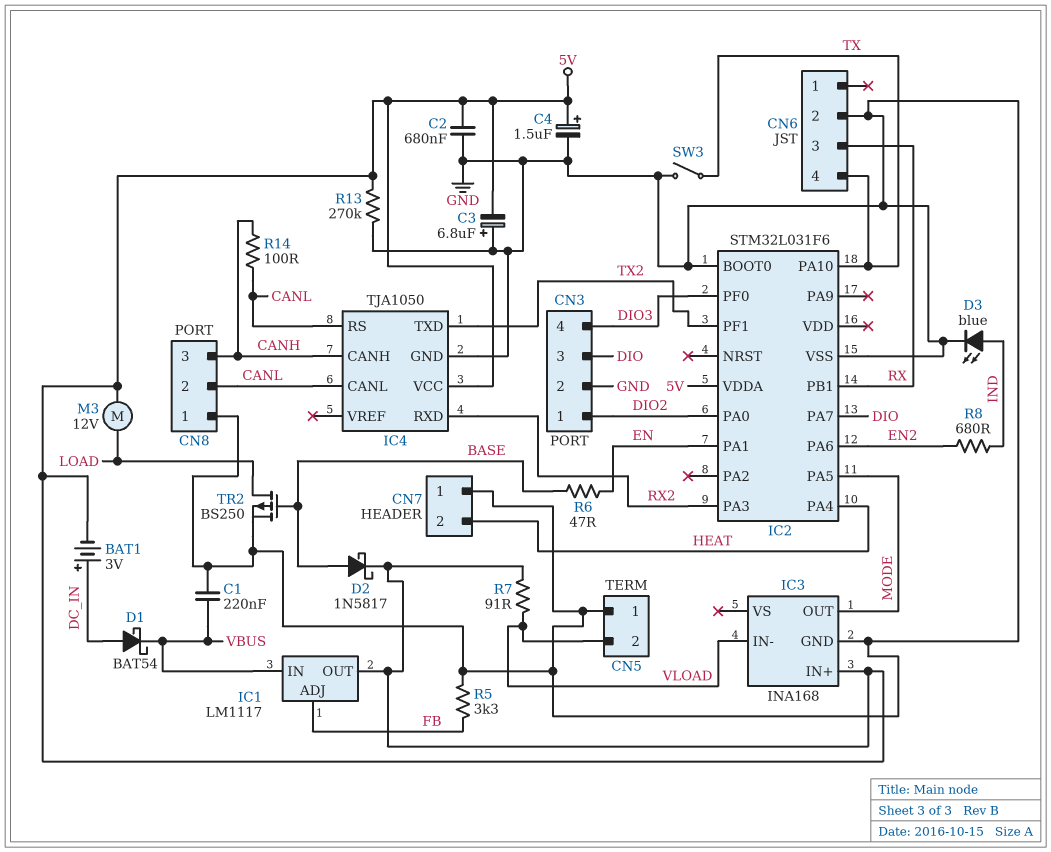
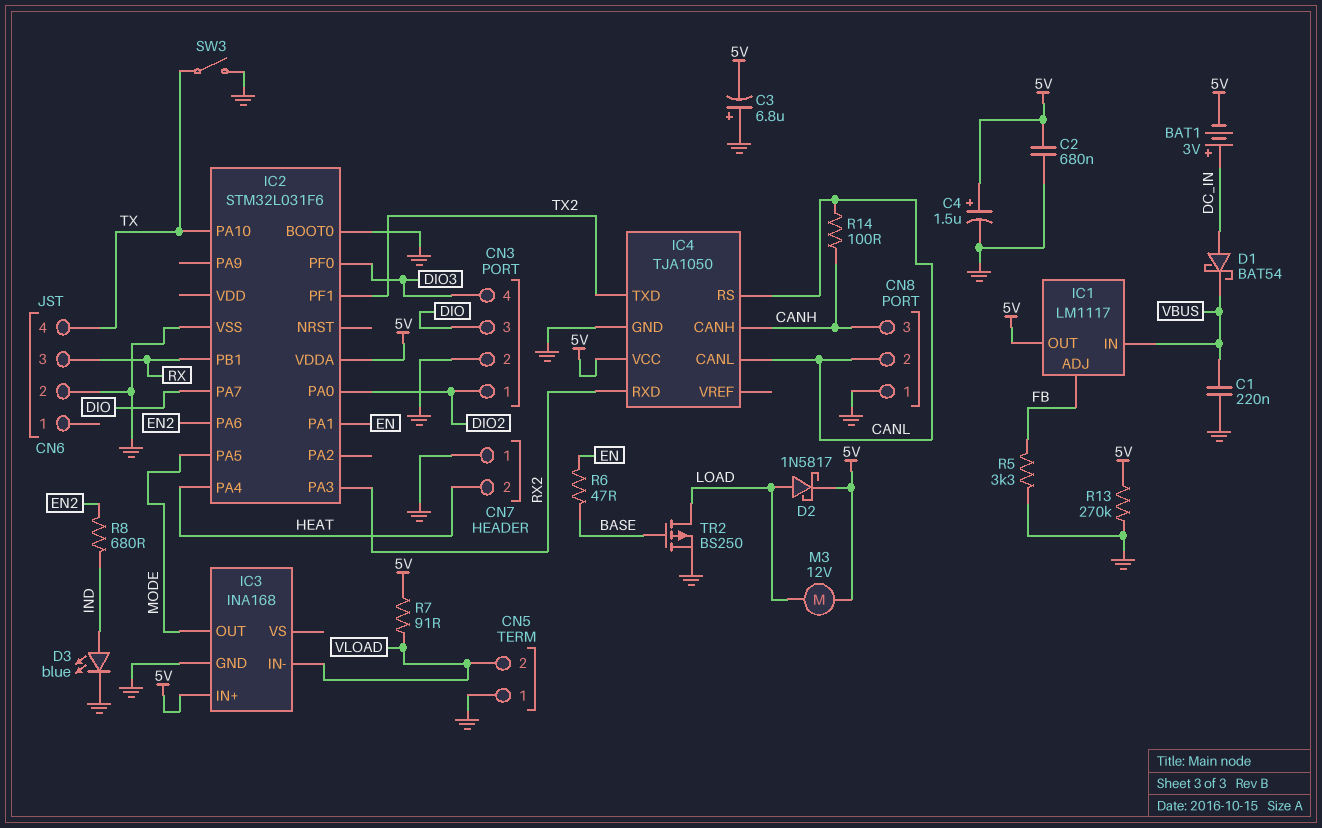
D2: schottky 1N5817 (A BASE, K 5V) -> schottky 1N5817 (A LOAD, K 5V)

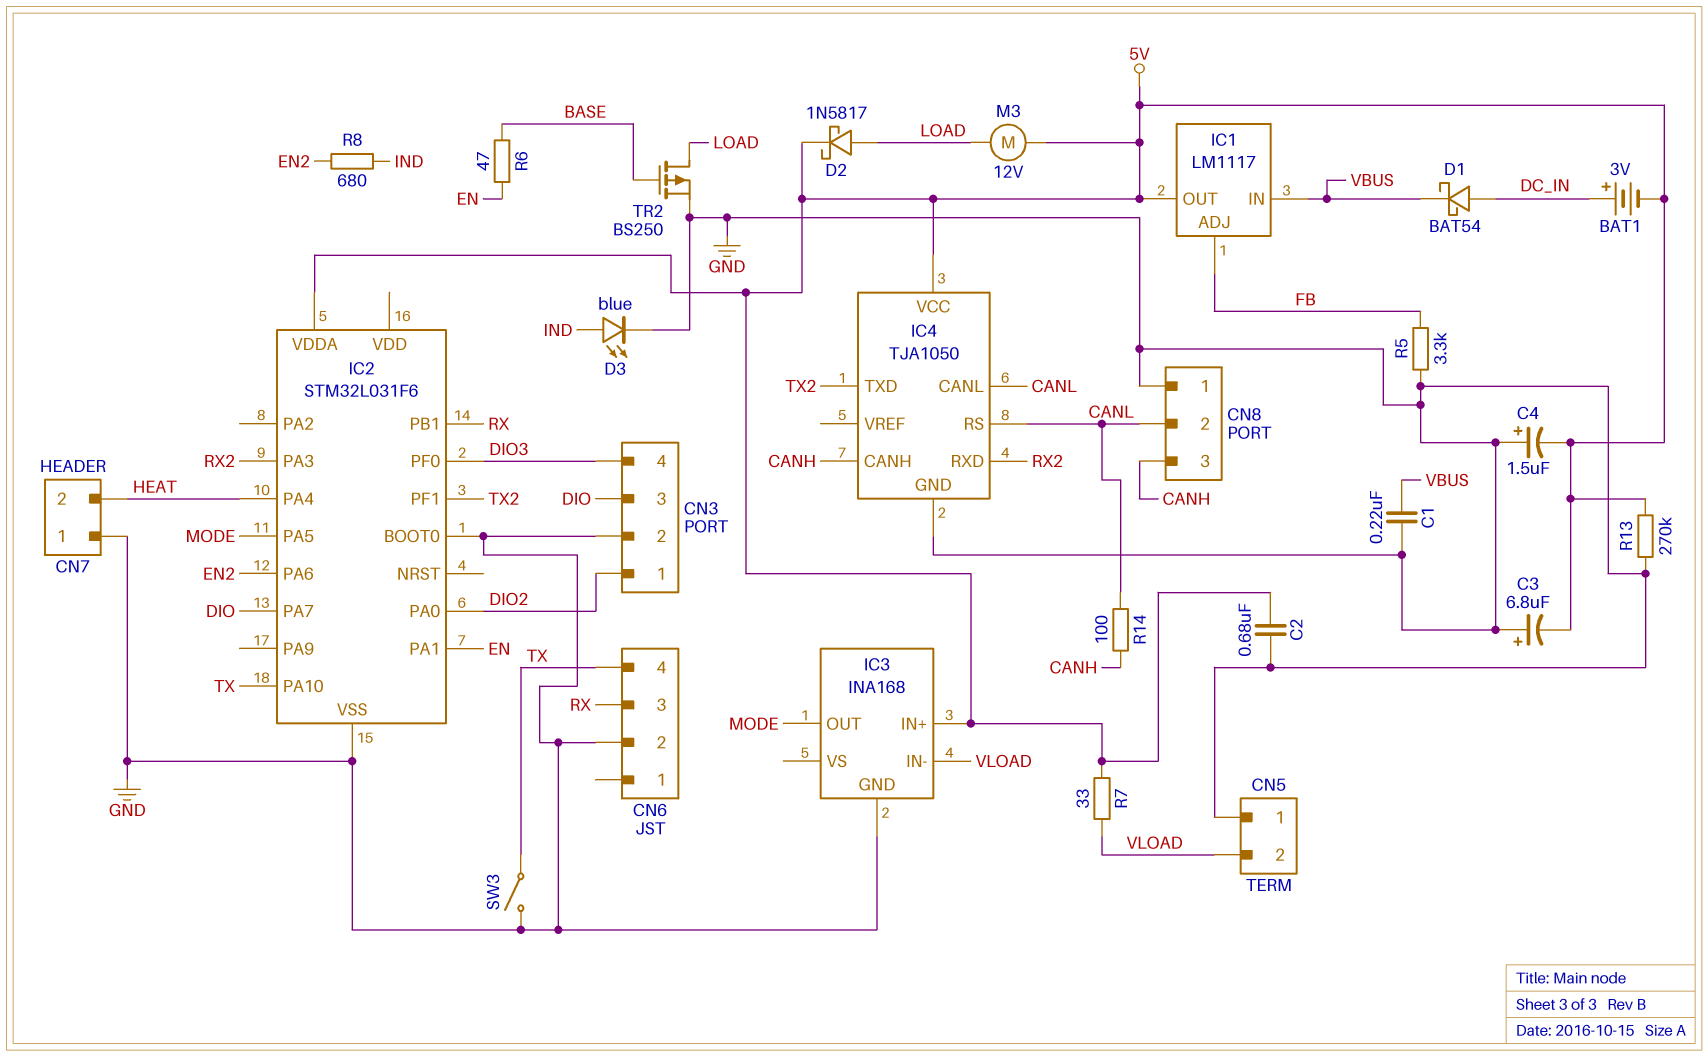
C4: 1.5uF (plus 5V, minus GND) -> 1.5uF (plus GND, minus 5V)
R7: 91 (5V, VLOAD) -> 33 (5V, VLOAD)

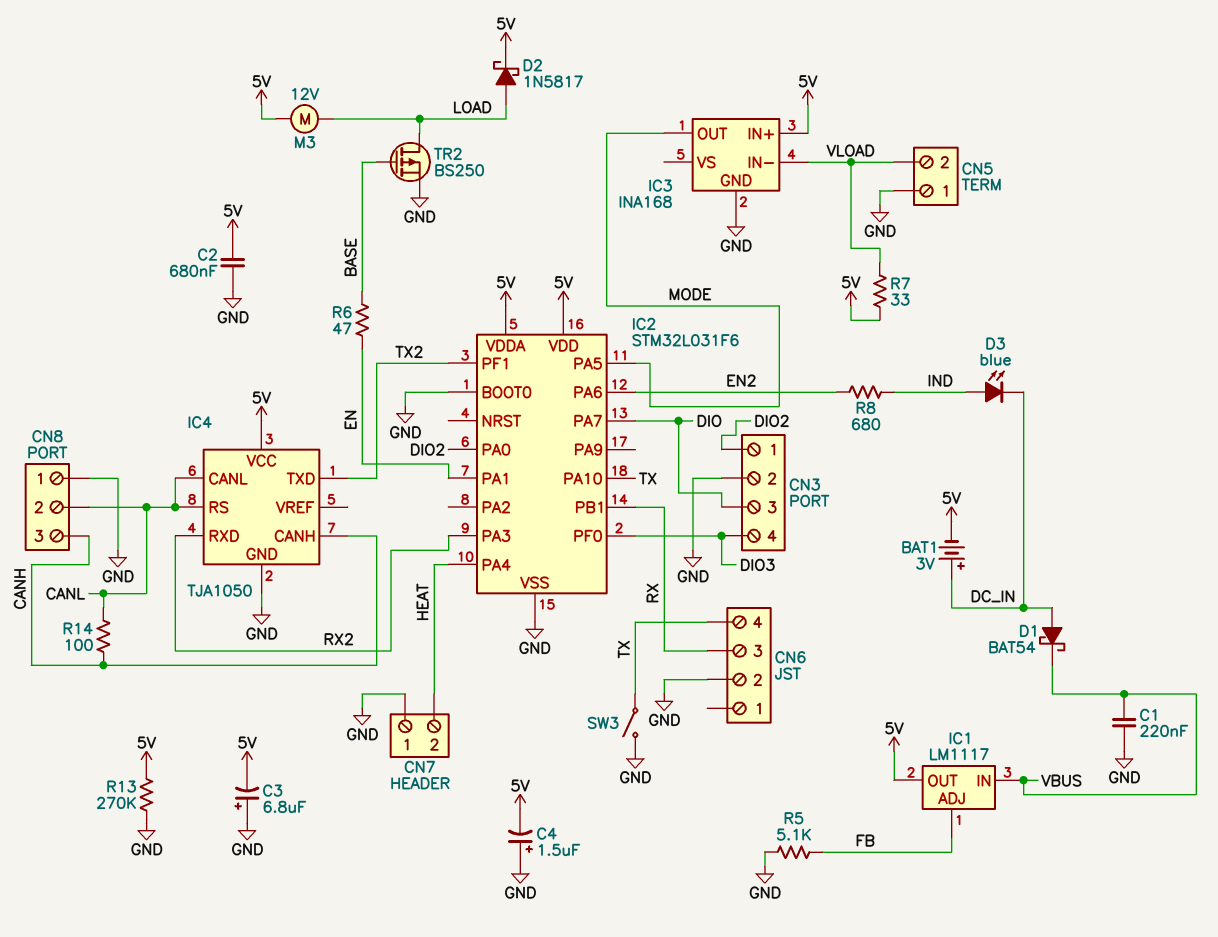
D3: LED blue (A IND, K GND) -> LED blue (A IND, K DC_IN)
IC2 pin VDD: none -> 5V
R5: 3.3k (FB, GND) -> 5.1k (FB, GND)

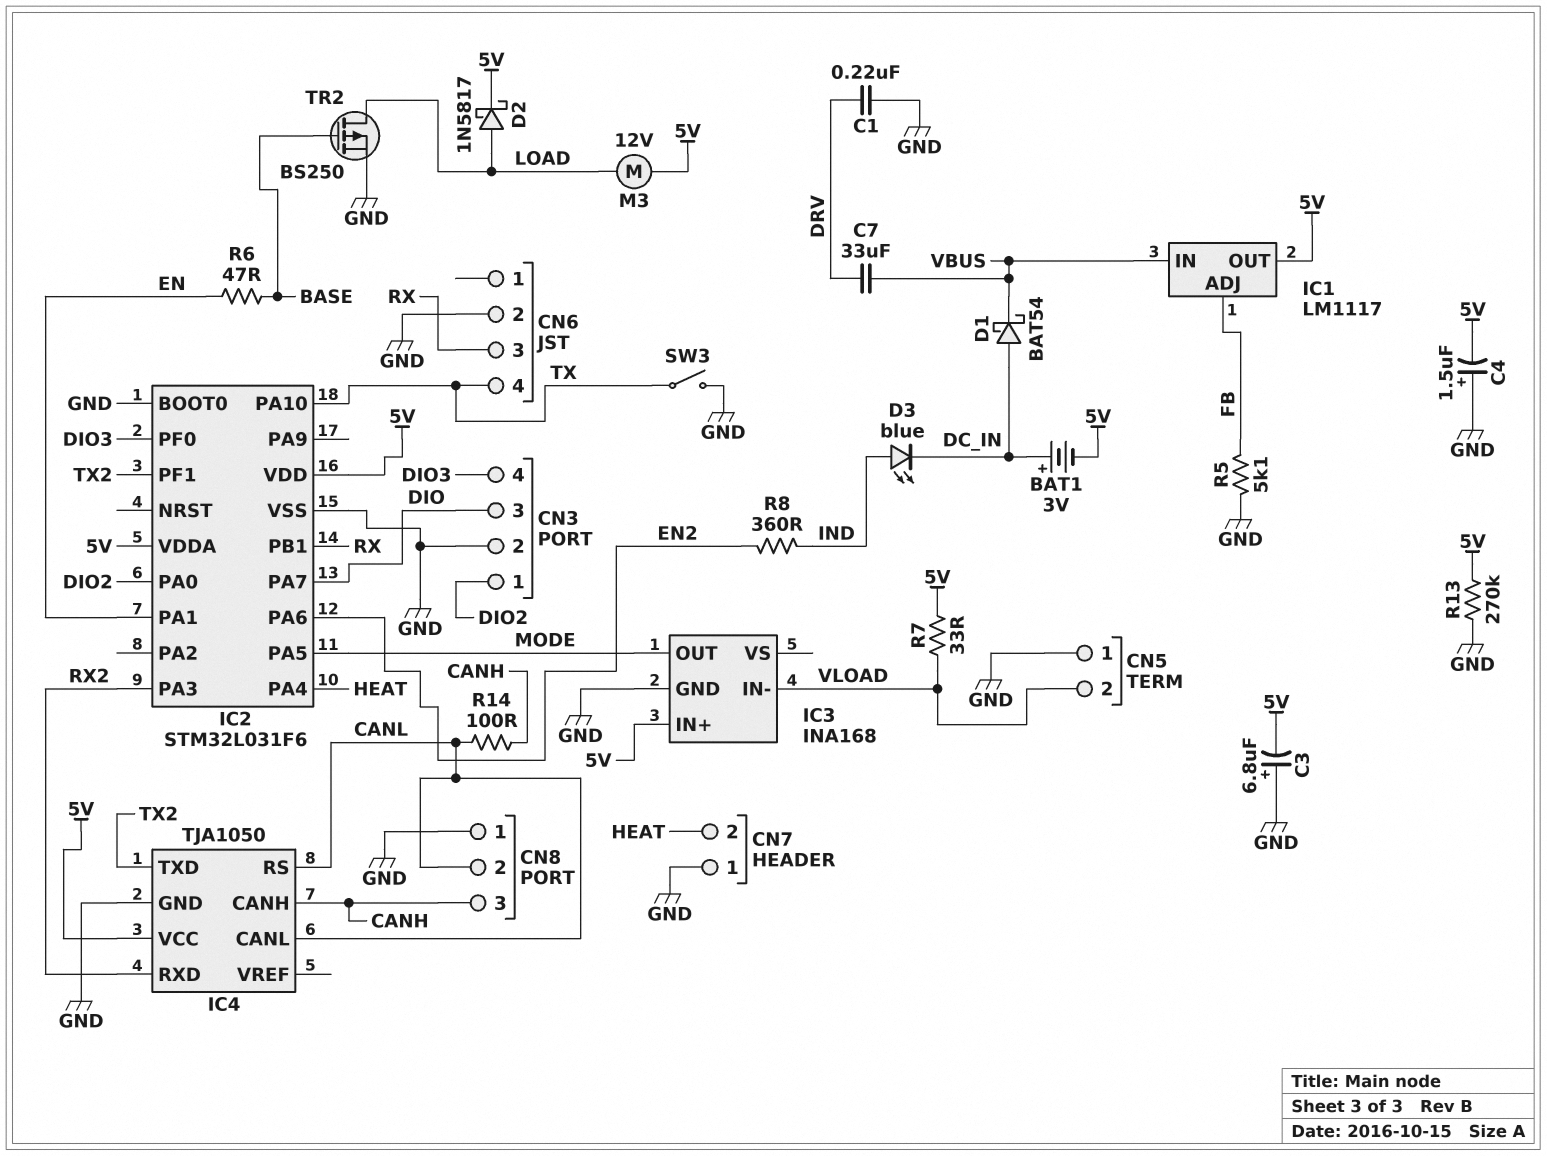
C1: 220nF (GND, VBUS) -> 220nF (DRV, GND)
C2: 680nF (5V, GND) -> none
C7: none -> 33uF (DRV, VBUS)
R8: 680 (EN2, IND) -> 360 (EN2, IND)

